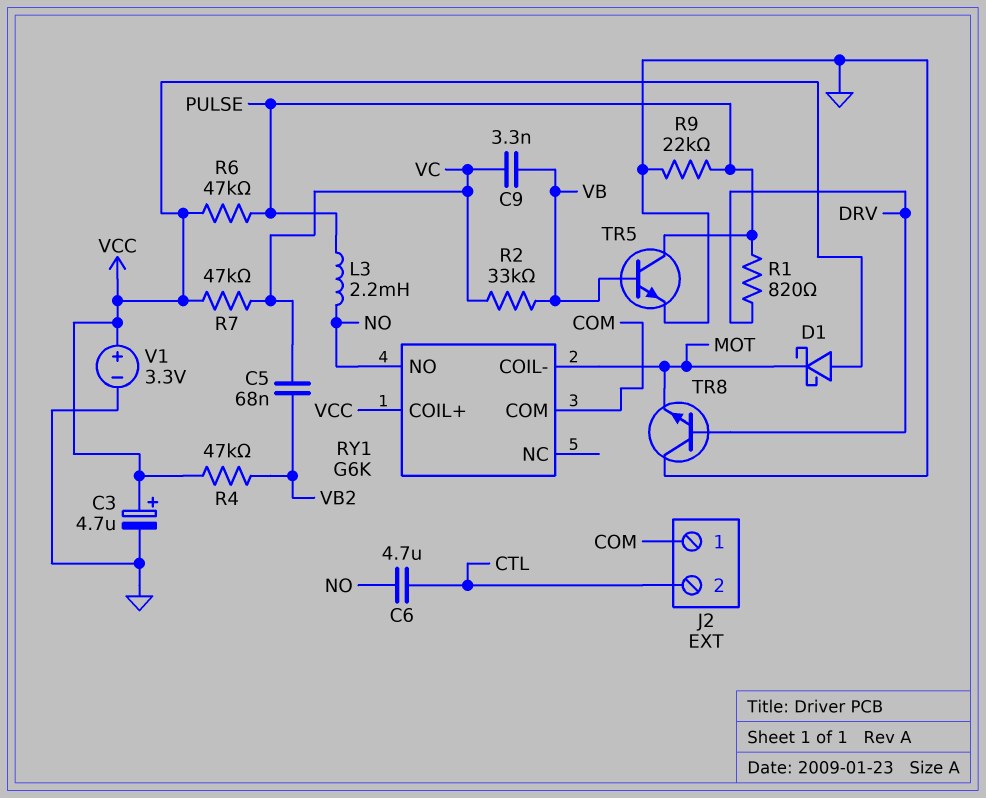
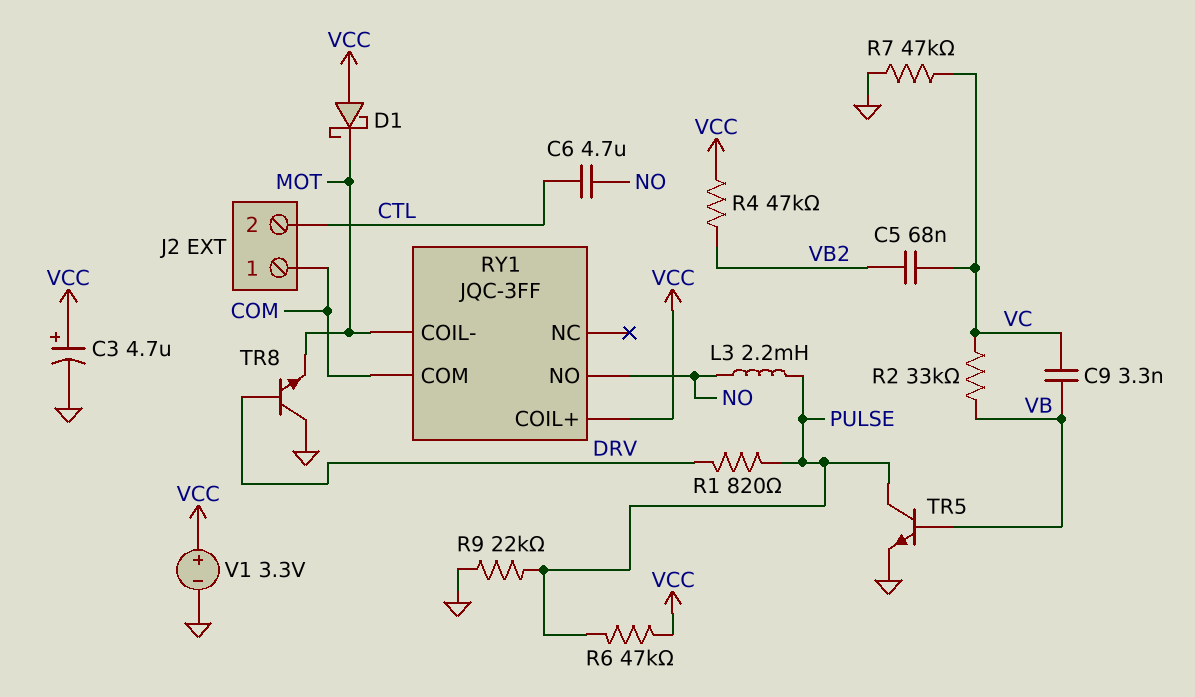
R7: 47k (VC, VCC) -> 47k (GND, VC)
RY1: G6K -> JQC-3FF

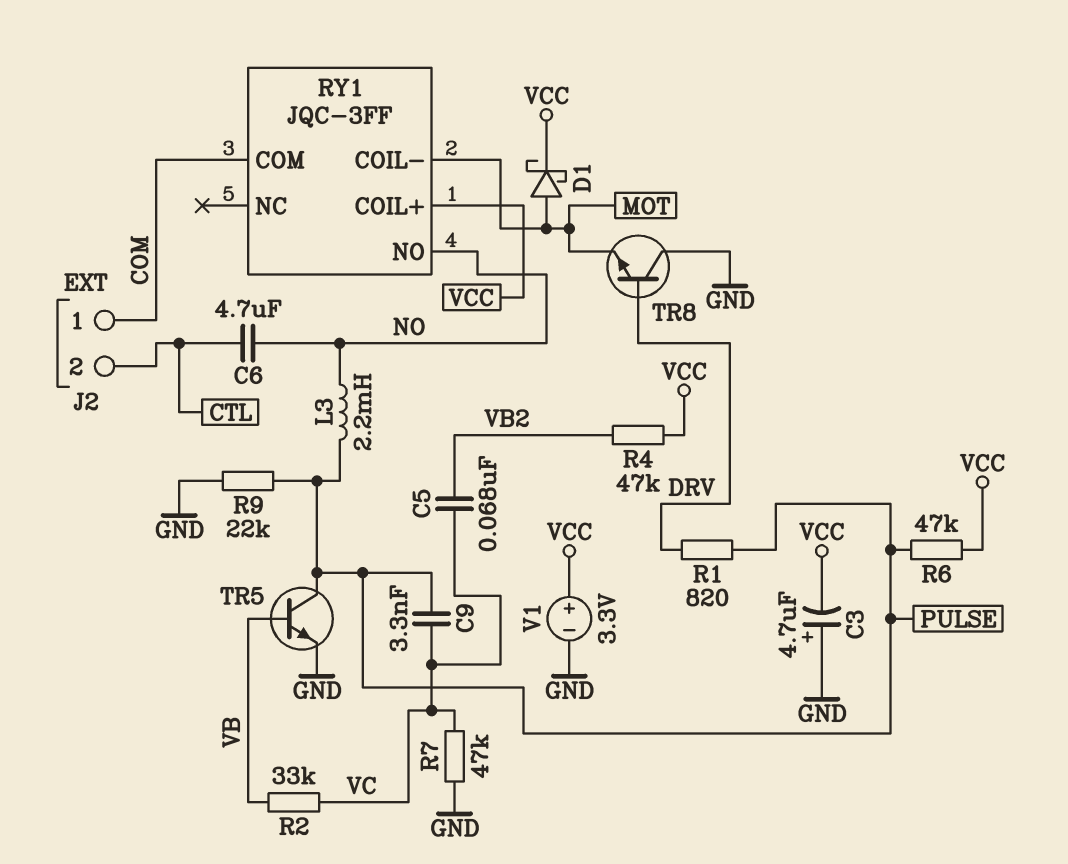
C3: 4.7uF (plus VCC, minus GND) -> 4.7uF (plus GND, minus VCC)
C9: 3.3nF (VB, VC) -> 3.3nF (PULSE, VC)
D1: schottky (A VCC, K MOT) -> schottky (A MOT, K VCC)

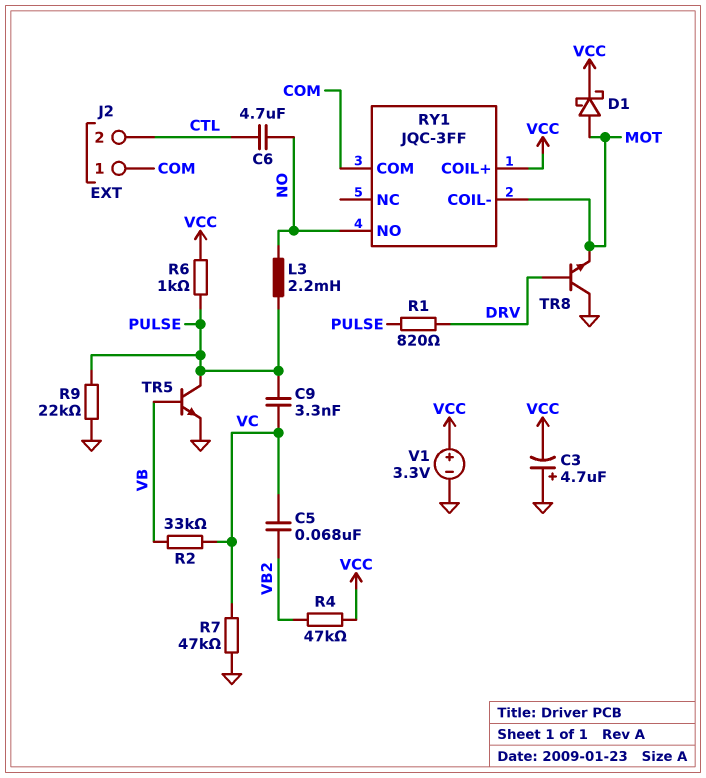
R6: 47k (PULSE, VCC) -> 1k (PULSE, VCC)

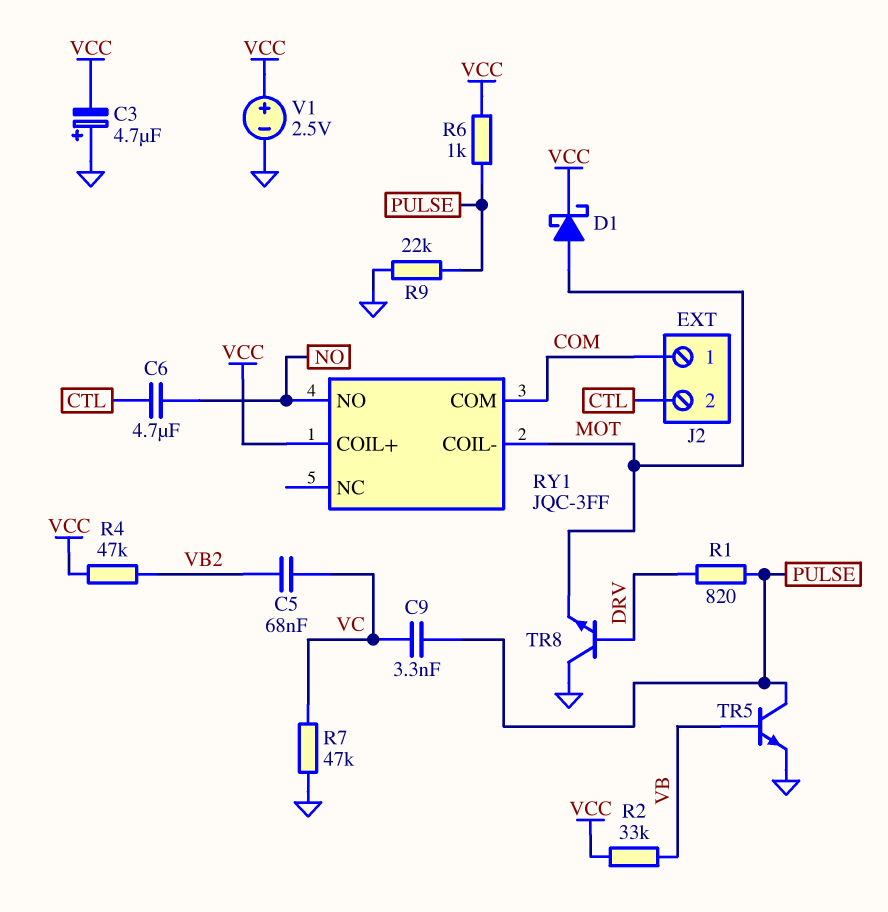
L3: 2.2mH (NO, PULSE) -> none
R2: 33k (VB, VC) -> 33k (VB, VCC)
V1: 3.3V (plus VCC, minus GND) -> 2.5V (plus VCC, minus GND)

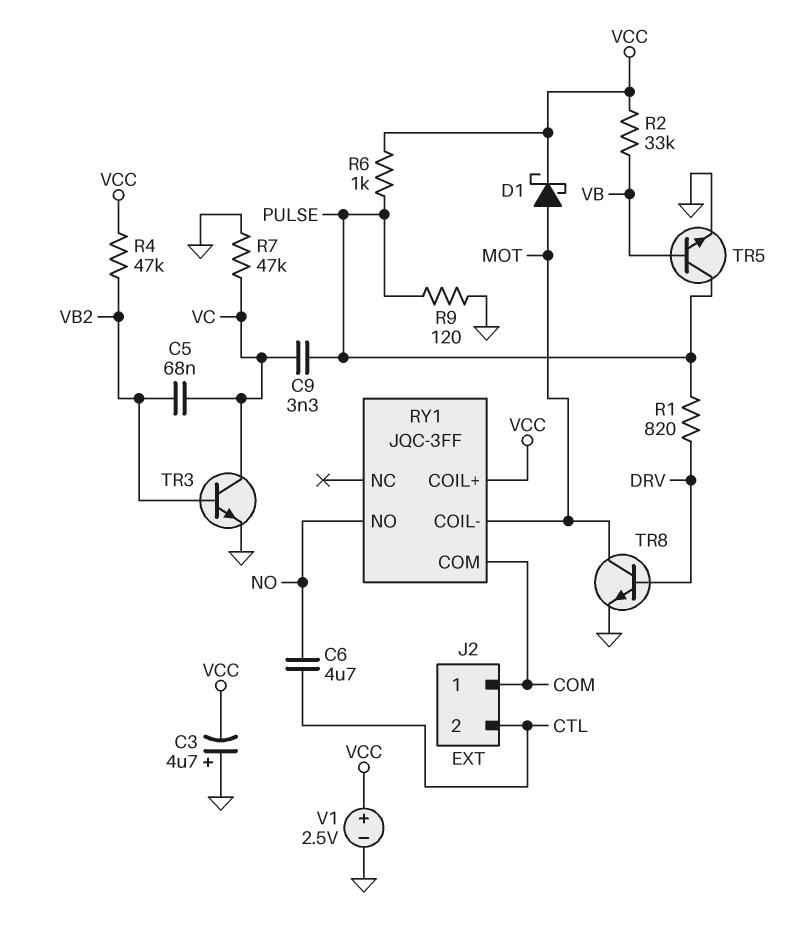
R9: 22k (GND, PULSE) -> 120 (GND, PULSE)
TR3: none -> NPN (B VB2, C VC, E GND)
TR8: NPN (B DRV, C GND, E MOT) -> NPN (B DRV, C MOT, E GND)

